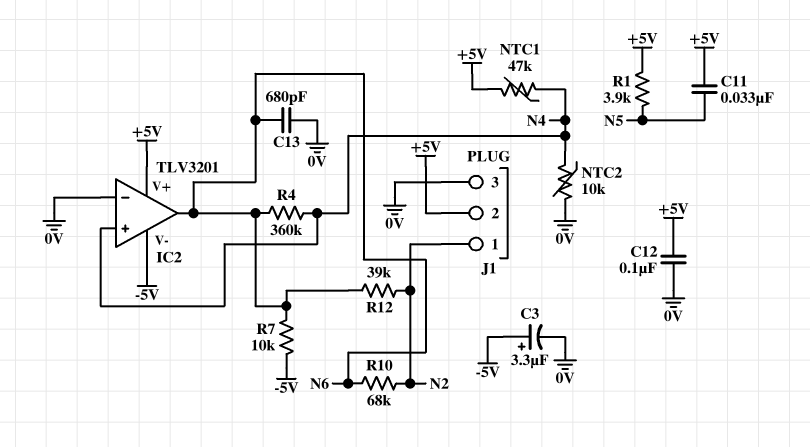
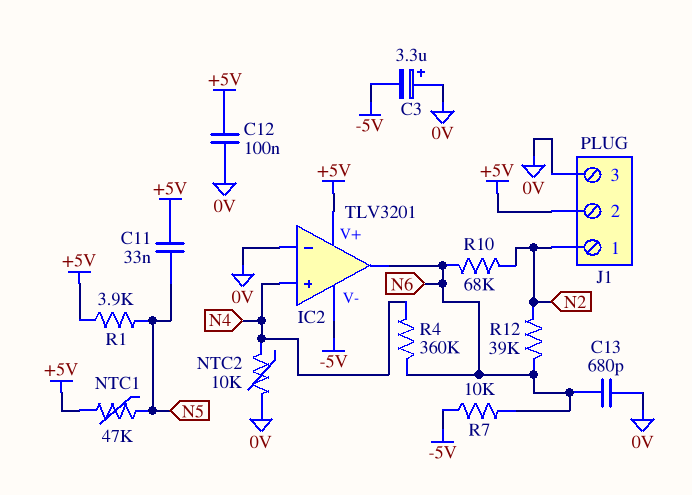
C3: 3.3uF (plus -5V, minus 0V) -> 3.3uF (plus 0V, minus -5V)
NTC1: 47k (+5V, N4) -> 47k (+5V, N5)

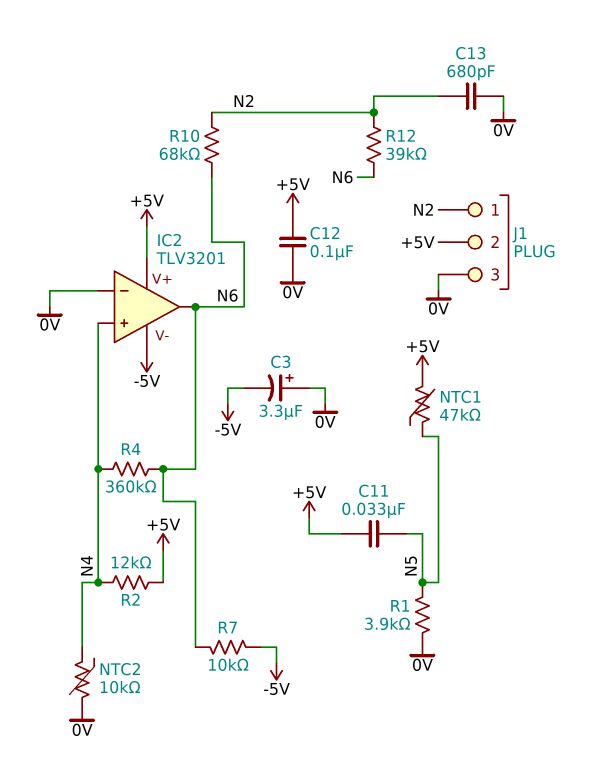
C13: 680pF (0V, N6) -> 680pF (0V, N2)
R1: 3.9k (+5V, N5) -> 3.9k (0V, N5)
R2: none -> 12k (+5V, N4)

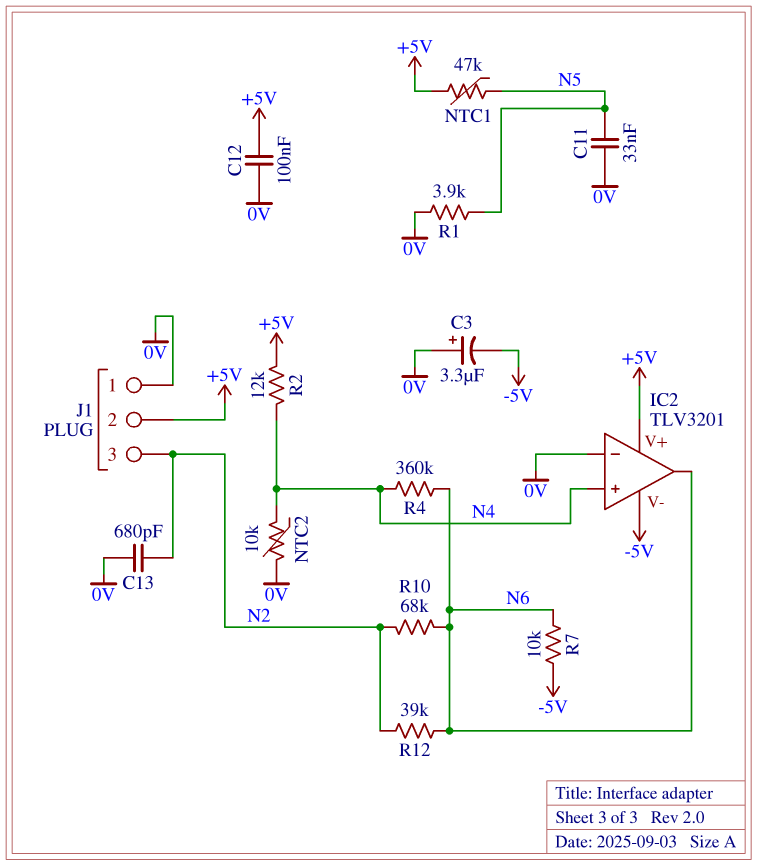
C11: 33nF (+5V, N5) -> 33nF (0V, N5)
J1 pin 1: N2 -> 0V
J1 pin 3: 0V -> N2

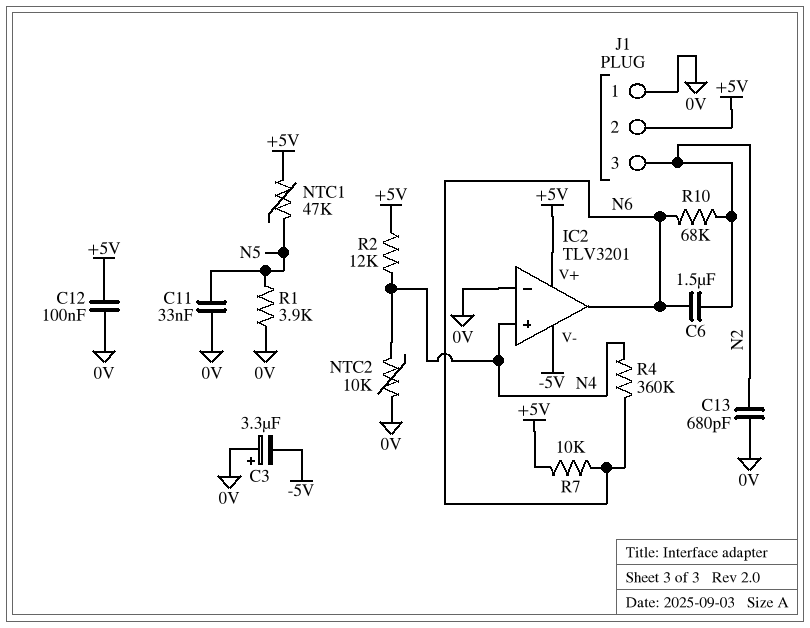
C6: none -> 1.5uF (N2, N6)
R7: 10k (-5V, N6) -> 10k (+5V, N6)
R12: 39k (N2, N6) -> none

